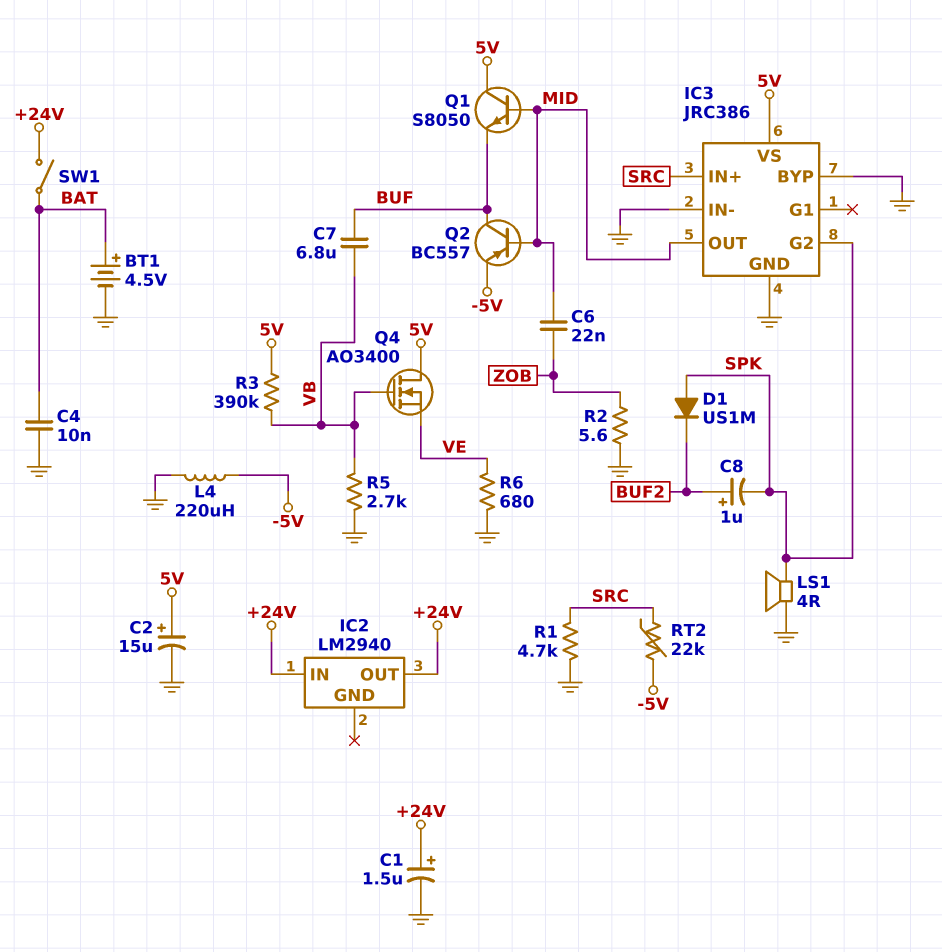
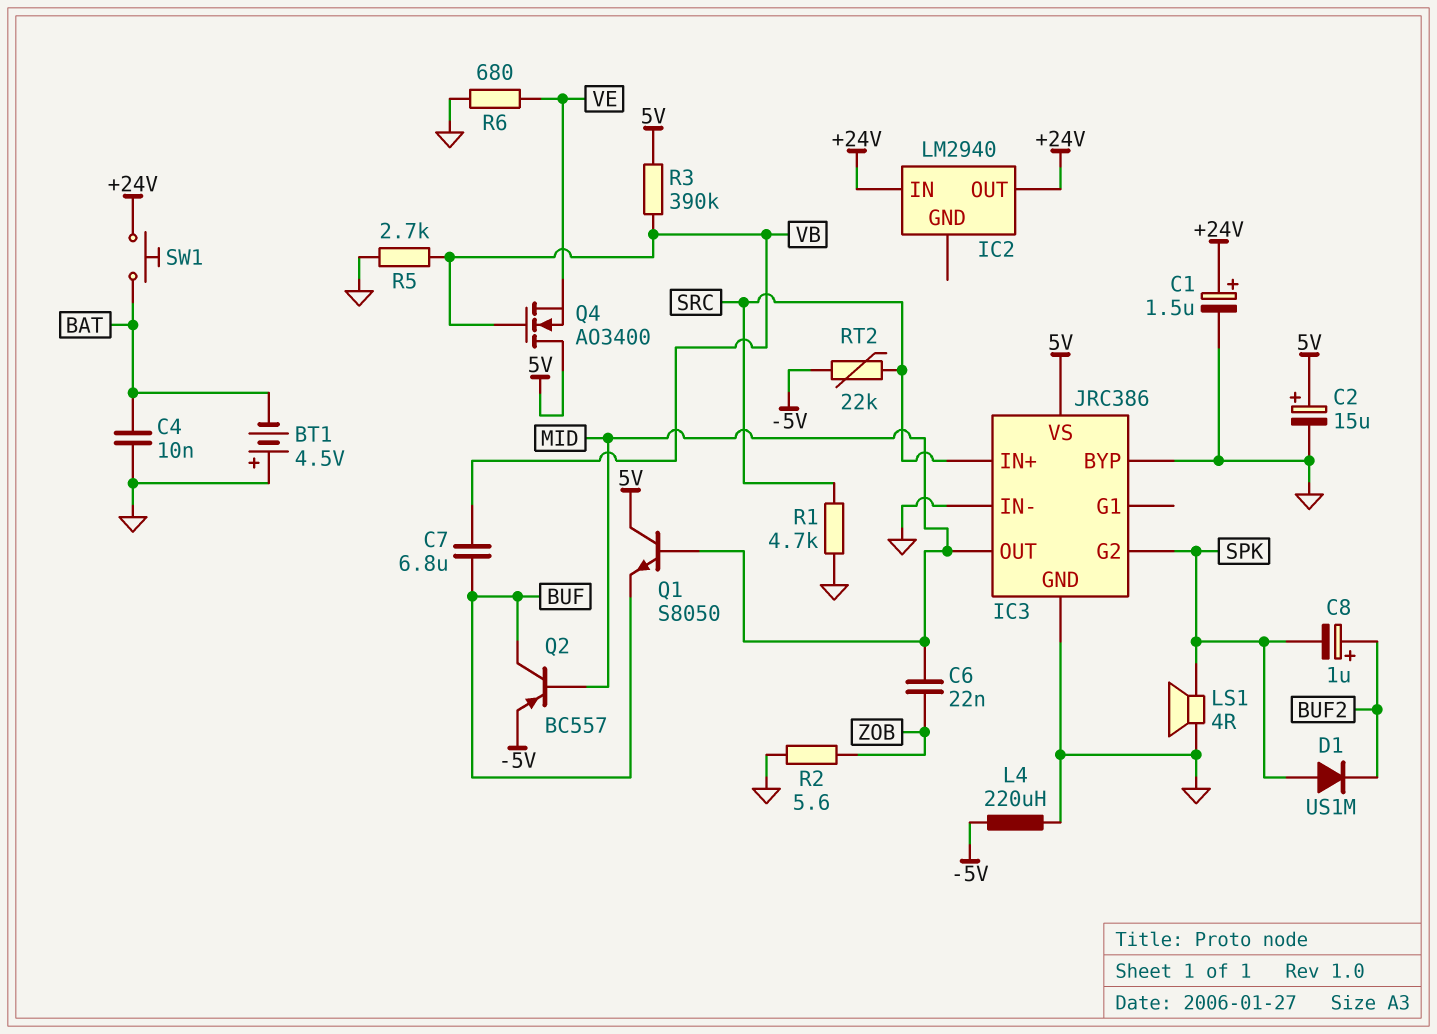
BT1: 4.5V (plus BAT, minus GND) -> 4.5V (plus GND, minus BAT)
SW1: switch (+24V, BAT) -> button (+24V, BAT)

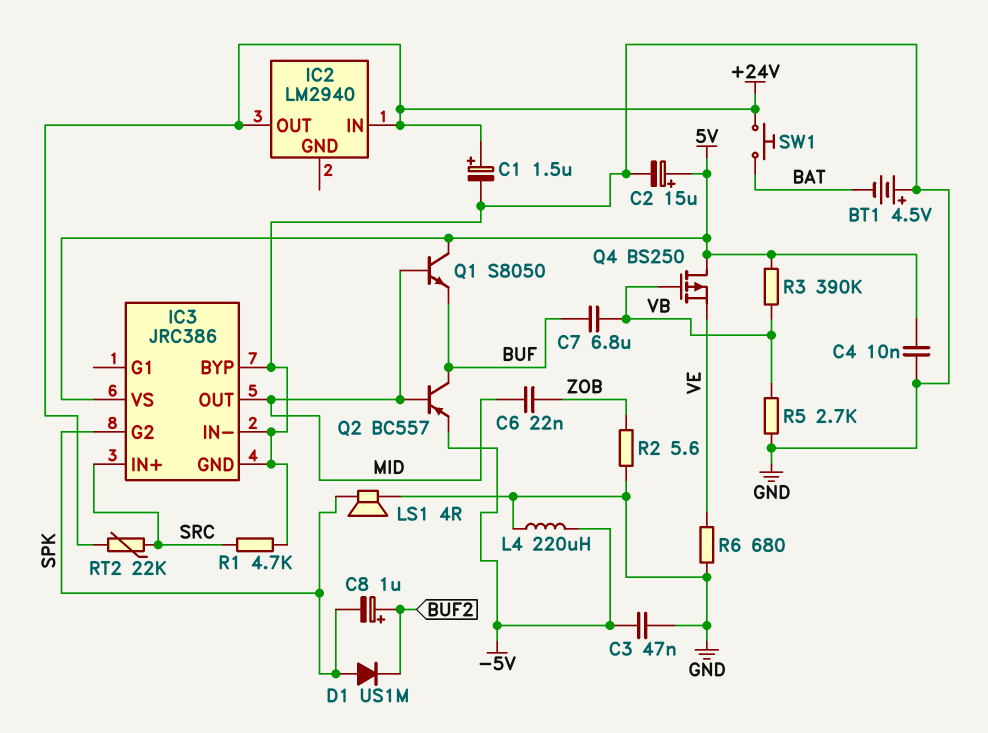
C3: none -> 47nF (-5V, GND)
C4: 10nF (BAT, GND) -> 10nF (5V, GND)
Q4: NMOS AO3400 (G VB, D 5V, S VE) -> PMOS BS250 (G VB, D 5V, S VE)
RT2: 22k (-5V, SRC) -> 22k (+24V, SRC)

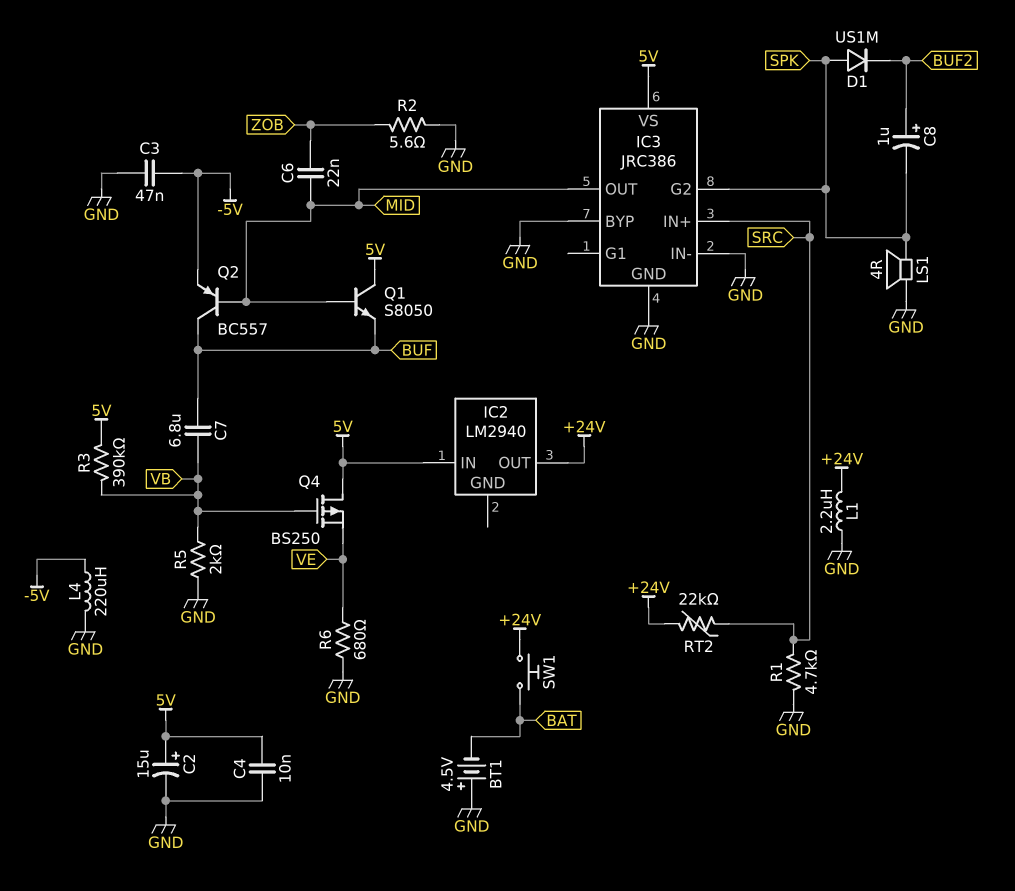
C1: 1.5uF (plus +24V, minus GND) -> none
IC2 pin IN: +24V -> 5V
L1: none -> 2.2uH (+24V, GND)
R5: 2.7k (GND, VB) -> 2k (GND, VB)

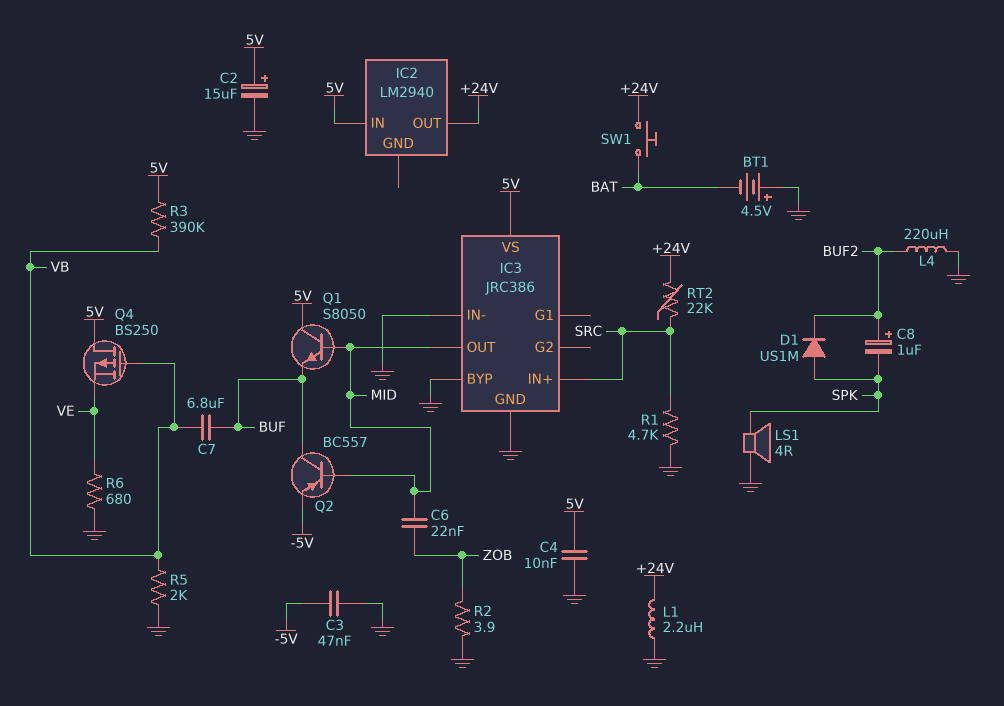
IC3 pin G2: SPK -> none
L4: 220uH (-5V, GND) -> 220uH (BUF2, GND)
R2: 5.6 (GND, ZOB) -> 3.9 (GND, ZOB)

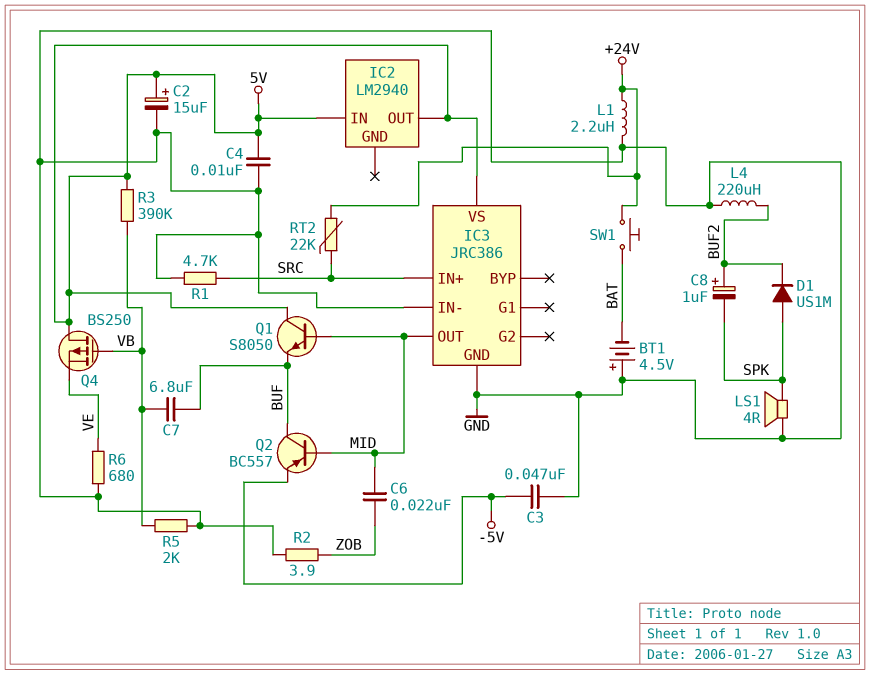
IC2 pin OUT: +24V -> 5V
IC3 pin BYP: GND -> none

